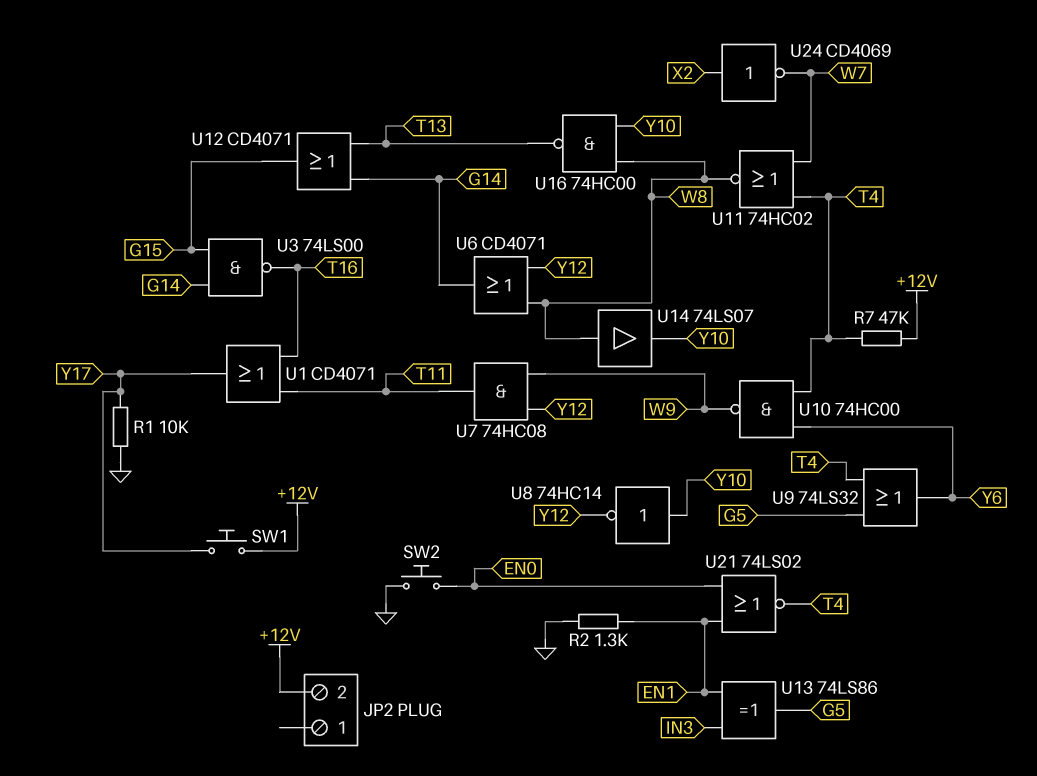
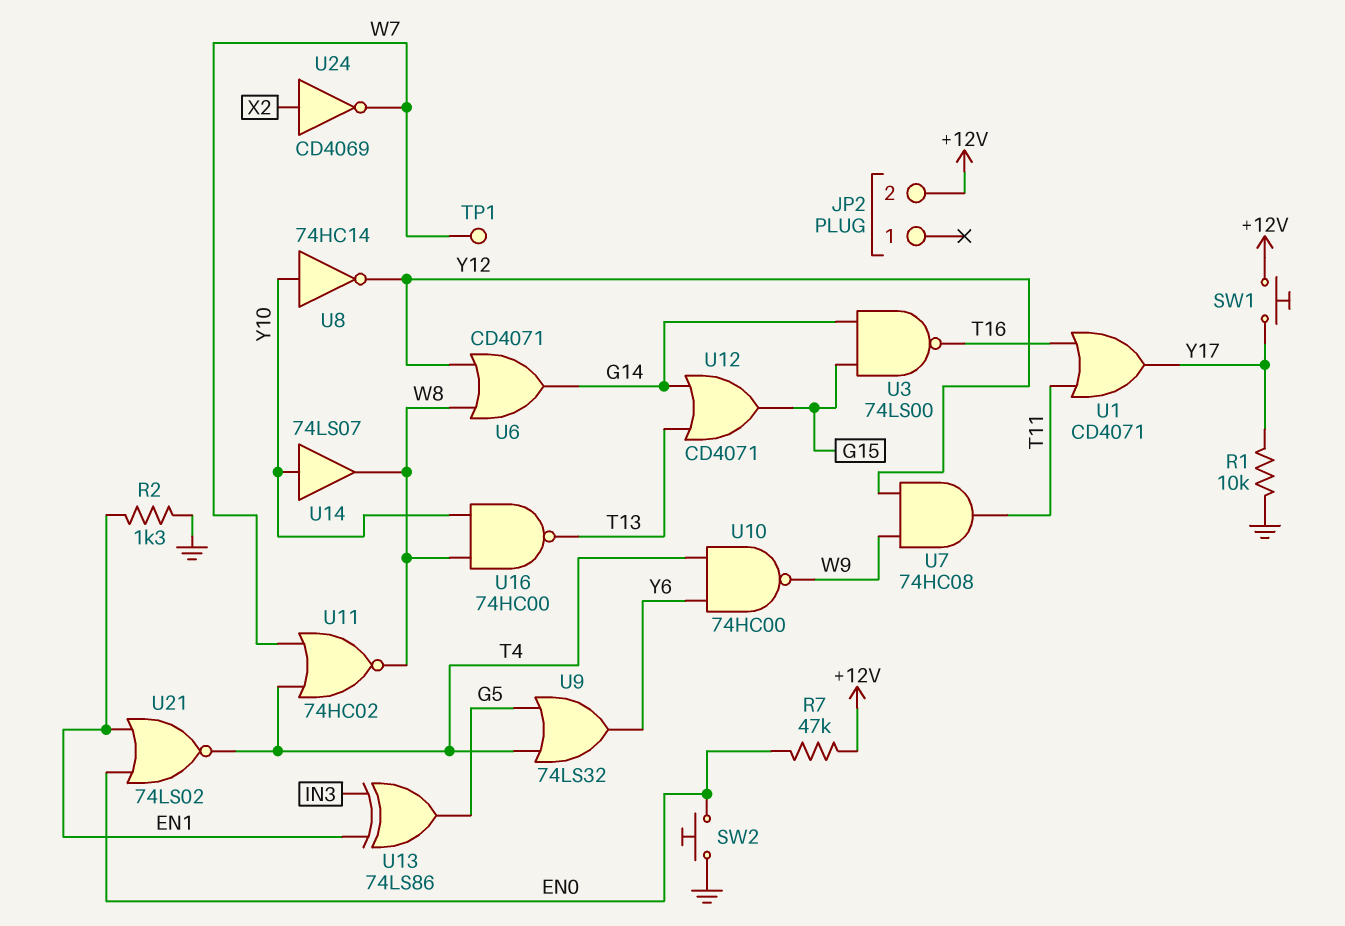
R7: 47k (+12V, T4) -> 47k (+12V, EN0)
TP1: none -> test point (W7)
U14: buffer 74LS07 (in W8, out Y10) -> buffer 74LS07 (in Y10, out W8)

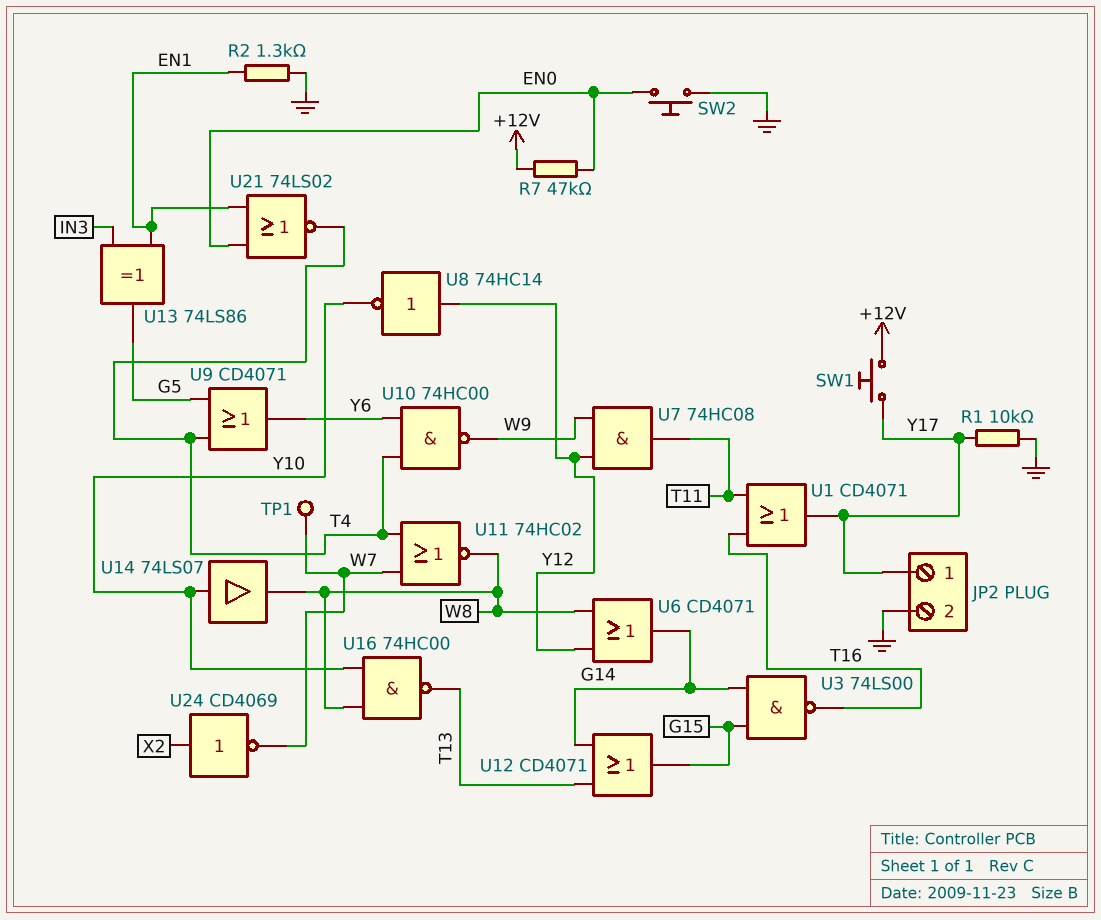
JP2 pin 1: none -> Y17
JP2 pin 2: +12V -> GND
U8: NOT 74HC14 (in Y10, out Y12) -> NOT 74HC14 (in Y12, out Y10)
U9: OR 74LS32 (in G5, in T4, out Y6) -> OR CD4071 (in G5, in T4, out Y6)

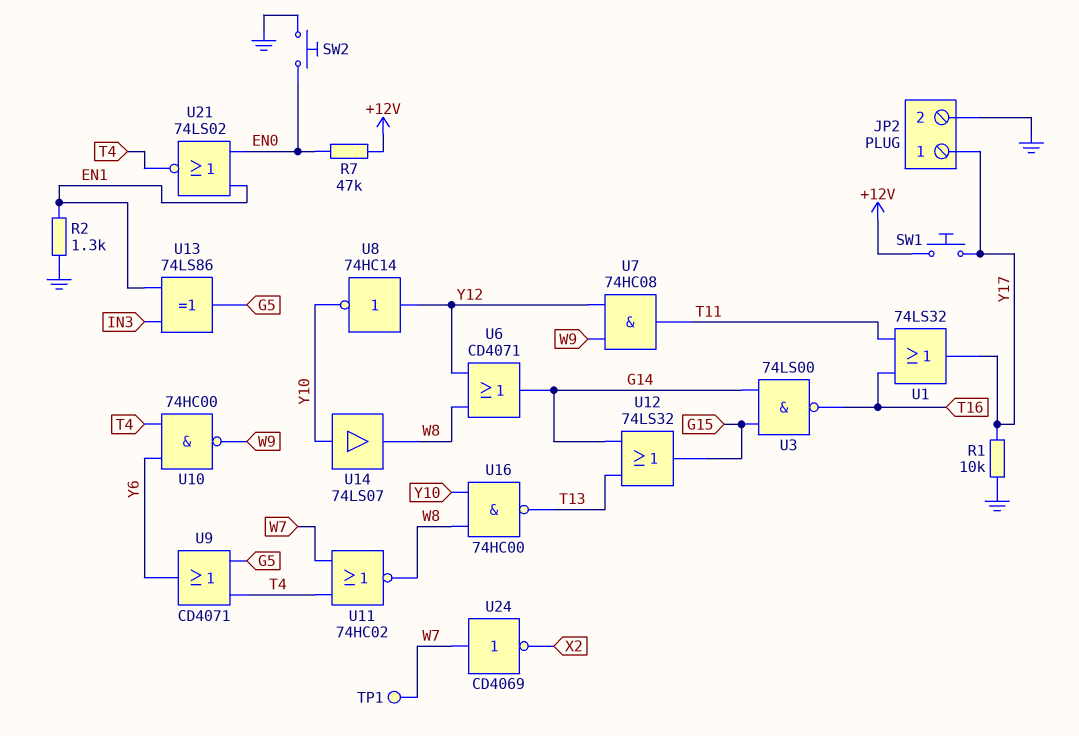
U1: OR CD4071 (in T11, in T16, out Y17) -> OR 74LS32 (in T11, in T16, out Y17)
U12: OR CD4071 (in G14, in T13, out G15) -> OR 74LS32 (in G14, in T13, out G15)
U24: NOT CD4069 (in X2, out W7) -> NOT CD4069 (in W7, out X2)

